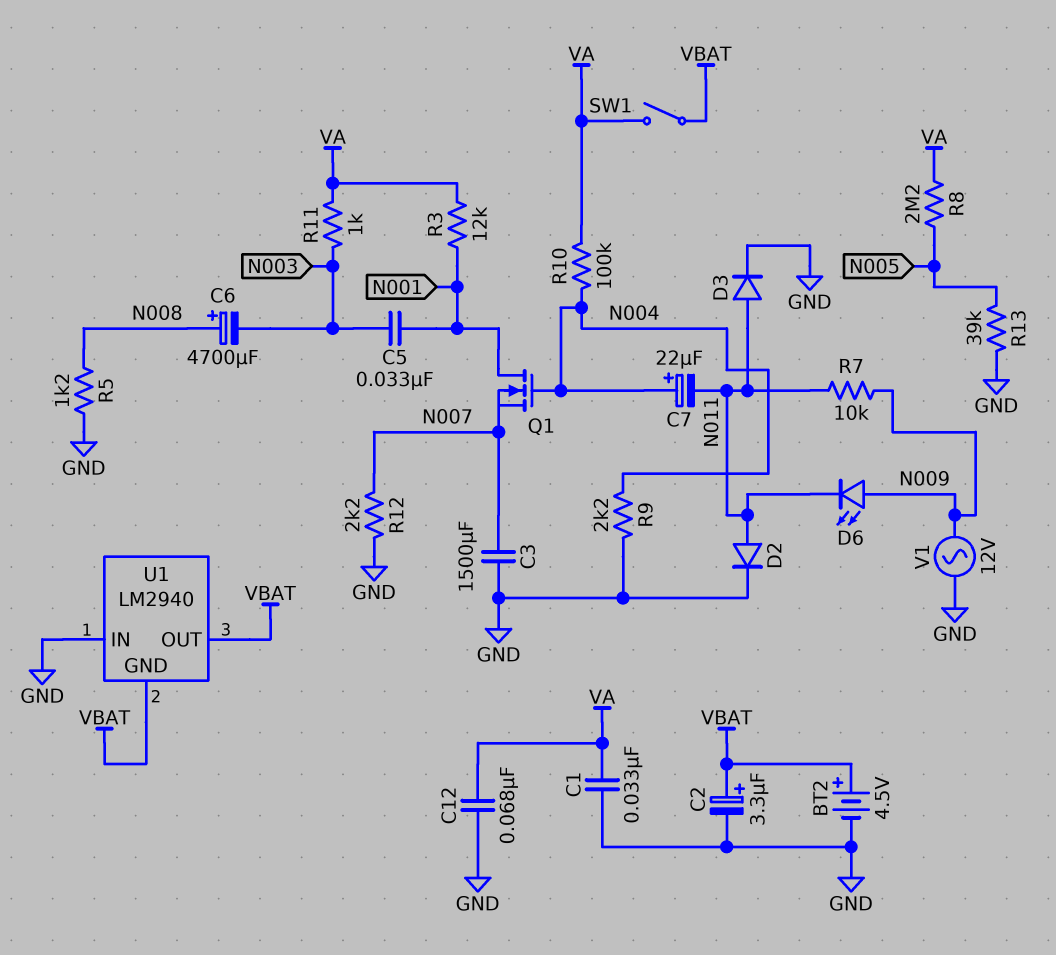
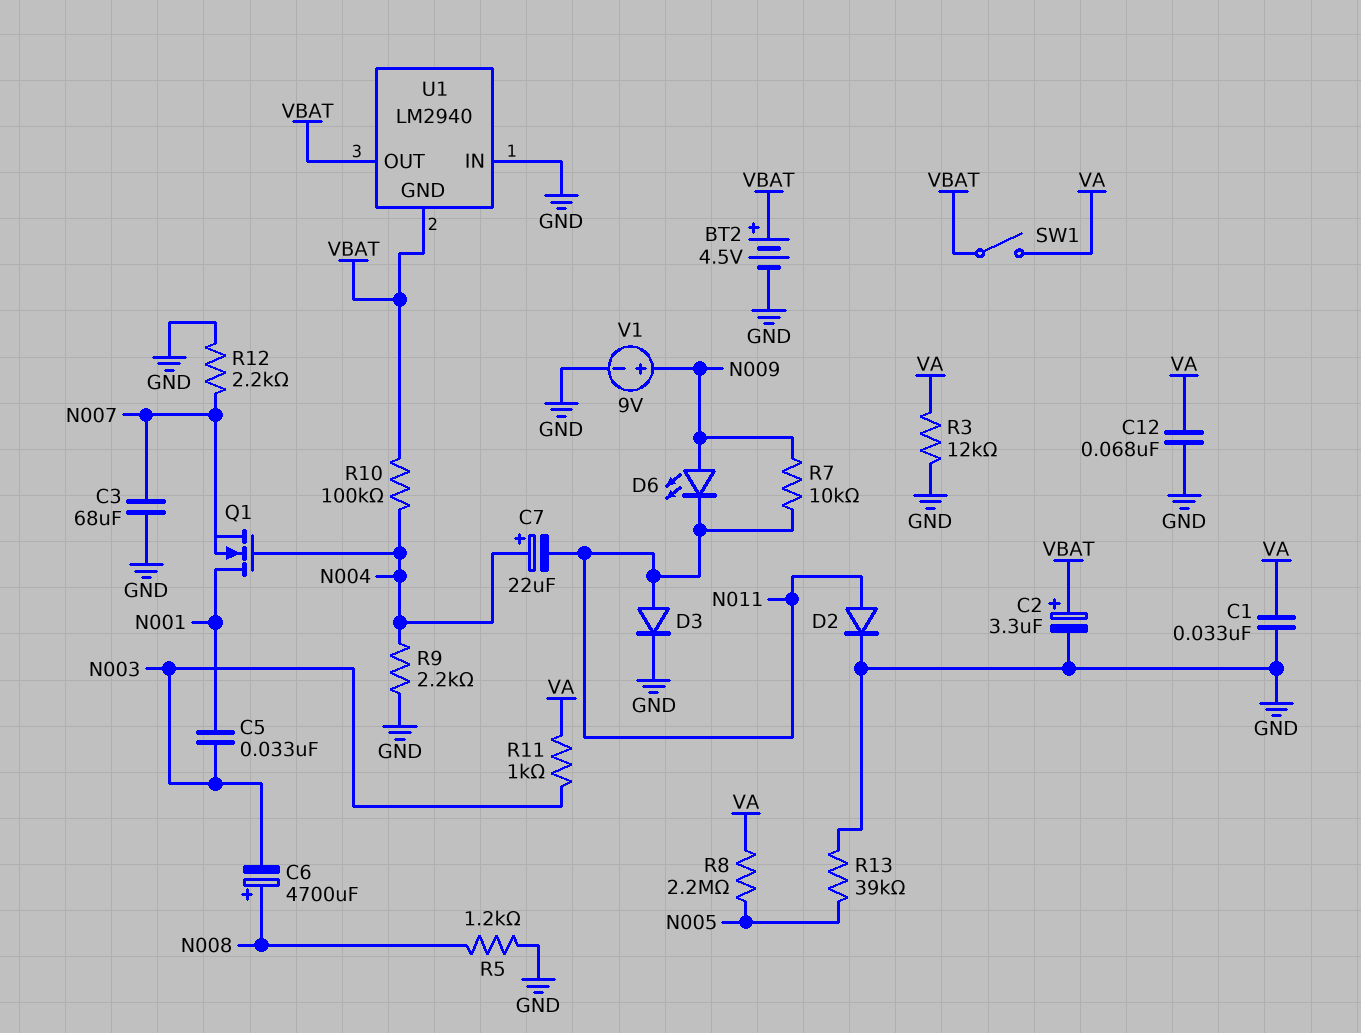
C3: 1500uF (GND, N007) -> 68uF (GND, N007)
R3: 12k (N001, VA) -> 12k (GND, VA)
R10: 100k (N004, VA) -> 100k (N004, VBAT)
V1: AC 12V (GND, N009) -> 9V (plus N009, minus GND)

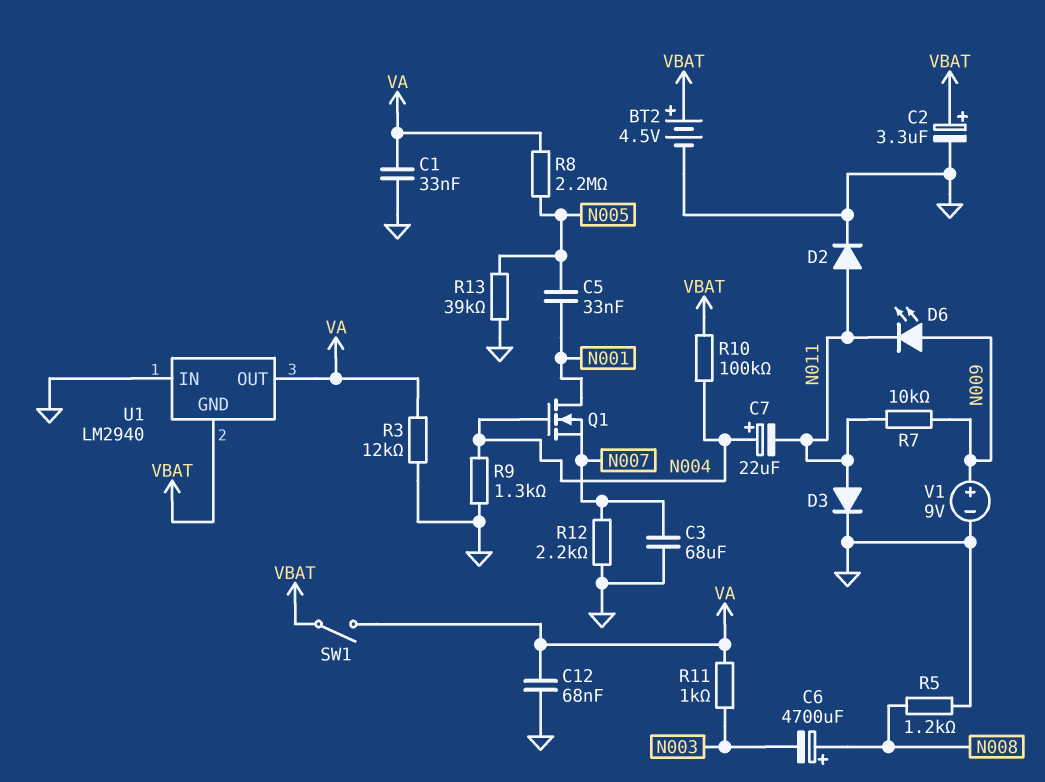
C5: 33nF (N001, N003) -> 33nF (N001, N005)
R9: 2.2k (GND, N004) -> 1.3k (GND, N004)
U1 pin OUT: VBAT -> VA

